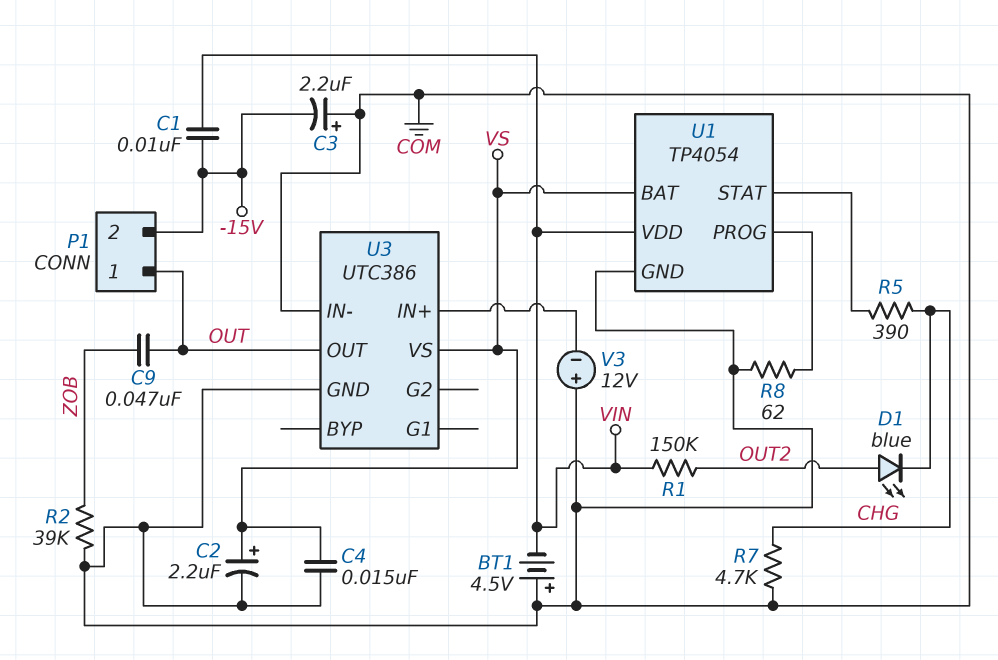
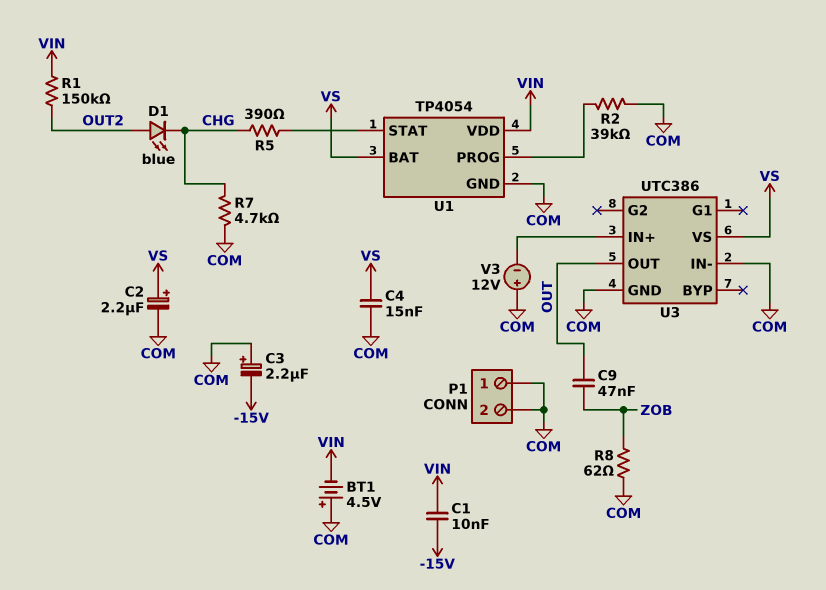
P1 pin 1: OUT -> COM
P1 pin 2: -15V -> COM
R2: 39k (COM, ZOB) -> 39k (COM, U1/PROG)
R8: 62 (COM, U1/PROG) -> 62 (COM, ZOB)

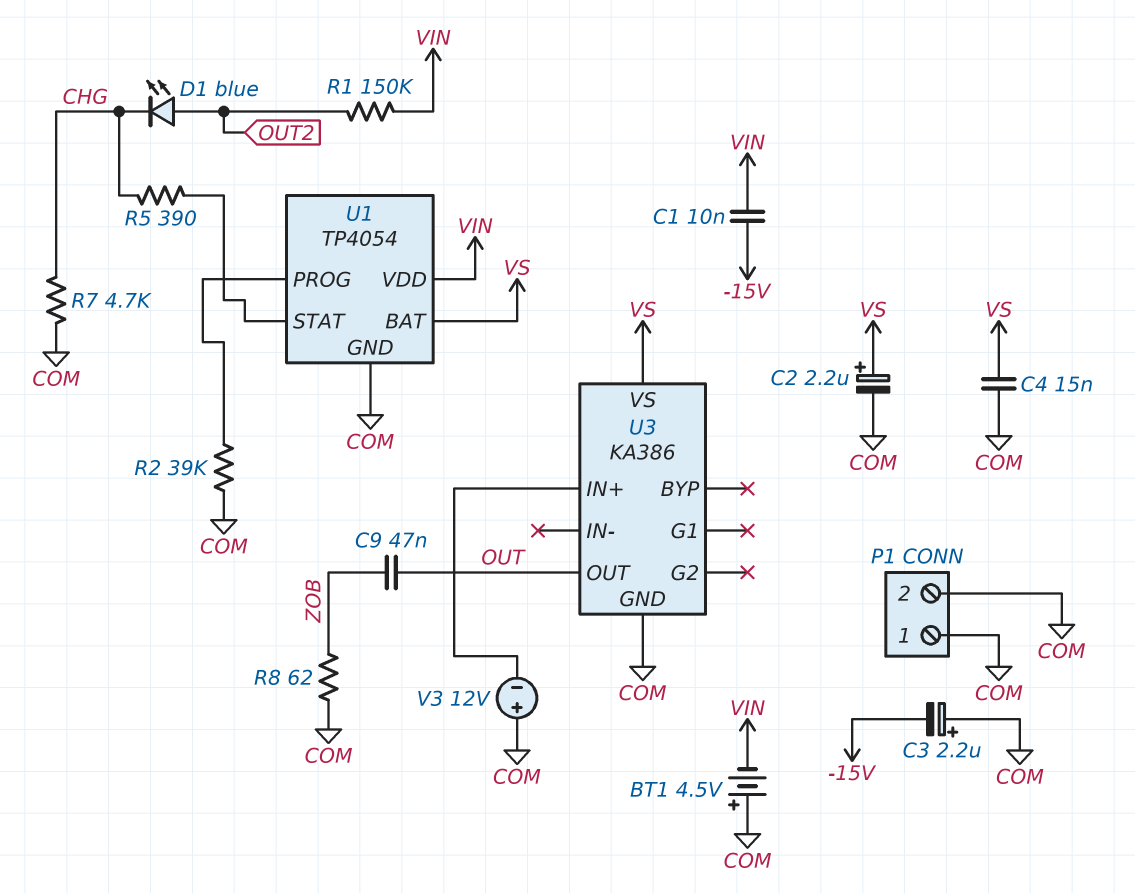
U3: UTC386 -> KA386
U3 pin IN-: COM -> none

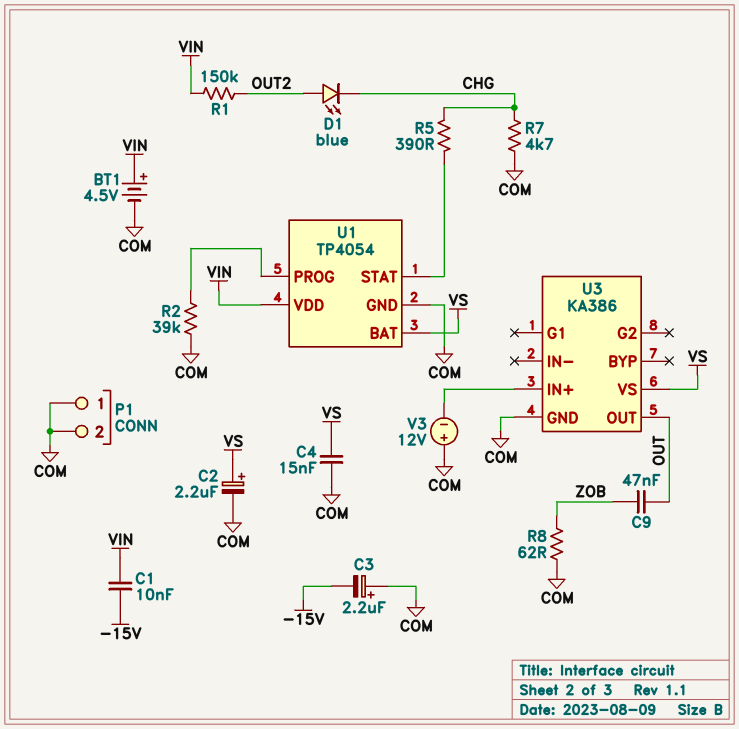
BT1: 4.5V (plus COM, minus VIN) -> 4.5V (plus VIN, minus COM)

